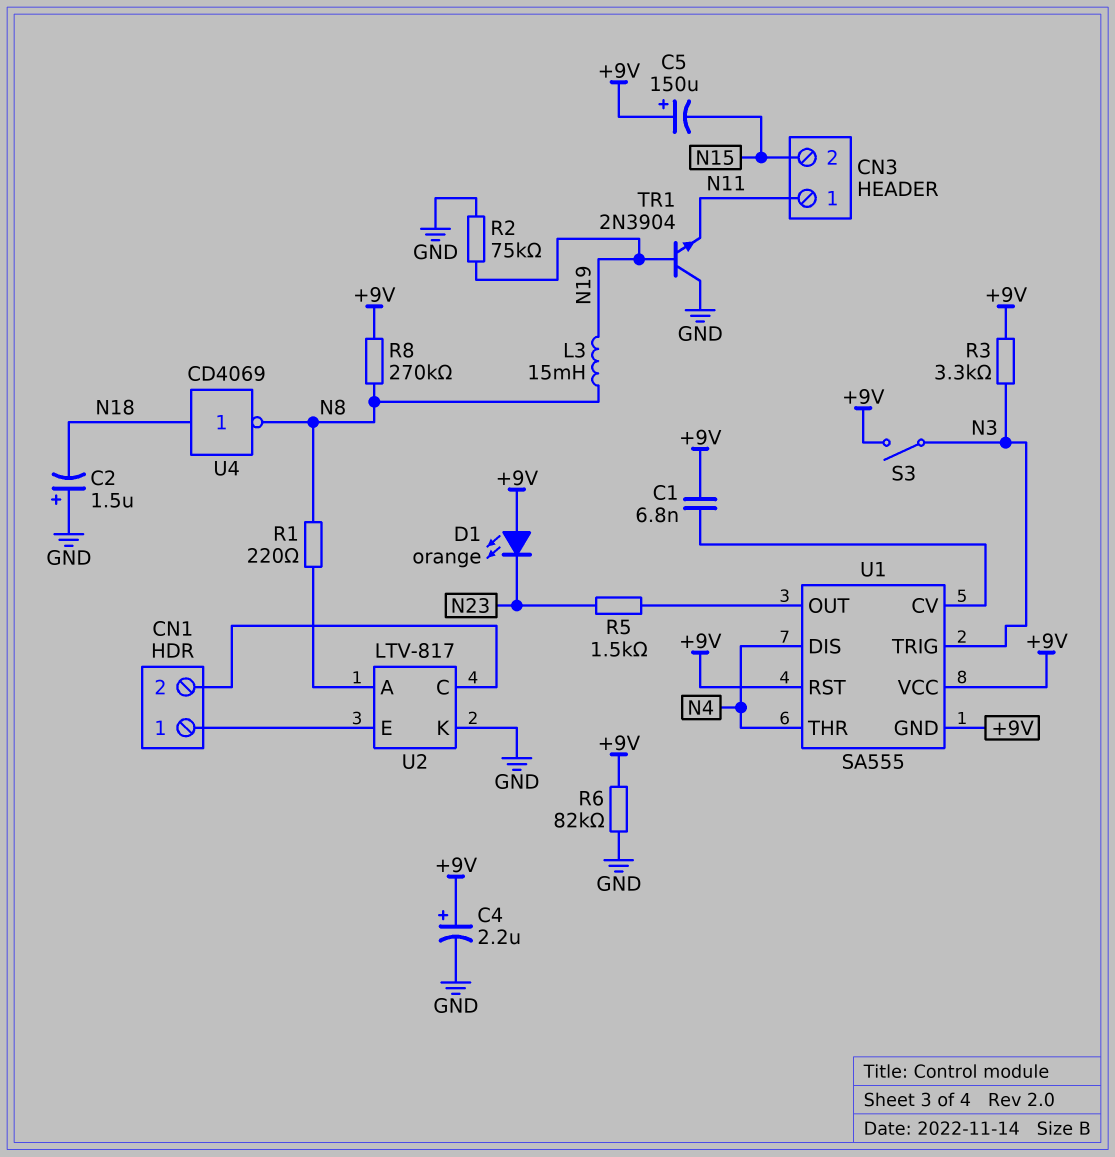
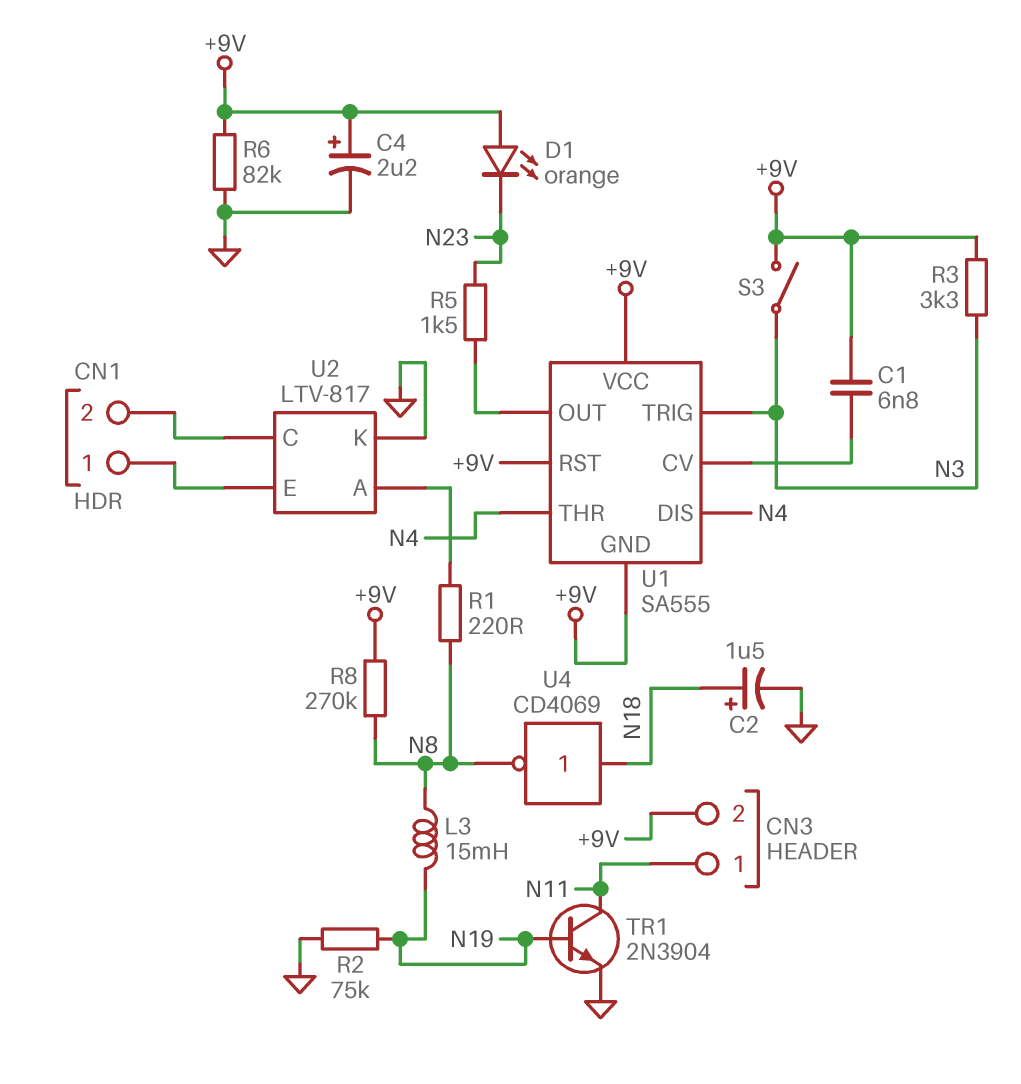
C2: 1.5uF (plus GND, minus N18) -> 1.5uF (plus N18, minus GND)
C5: 150uF (plus +9V, minus N15) -> none
CN3 pin 2: N15 -> +9V
TR1: NPN 2N3904 (B N19, C GND, E N11) -> NPN 2N3904 (B N19, C N11, E GND)

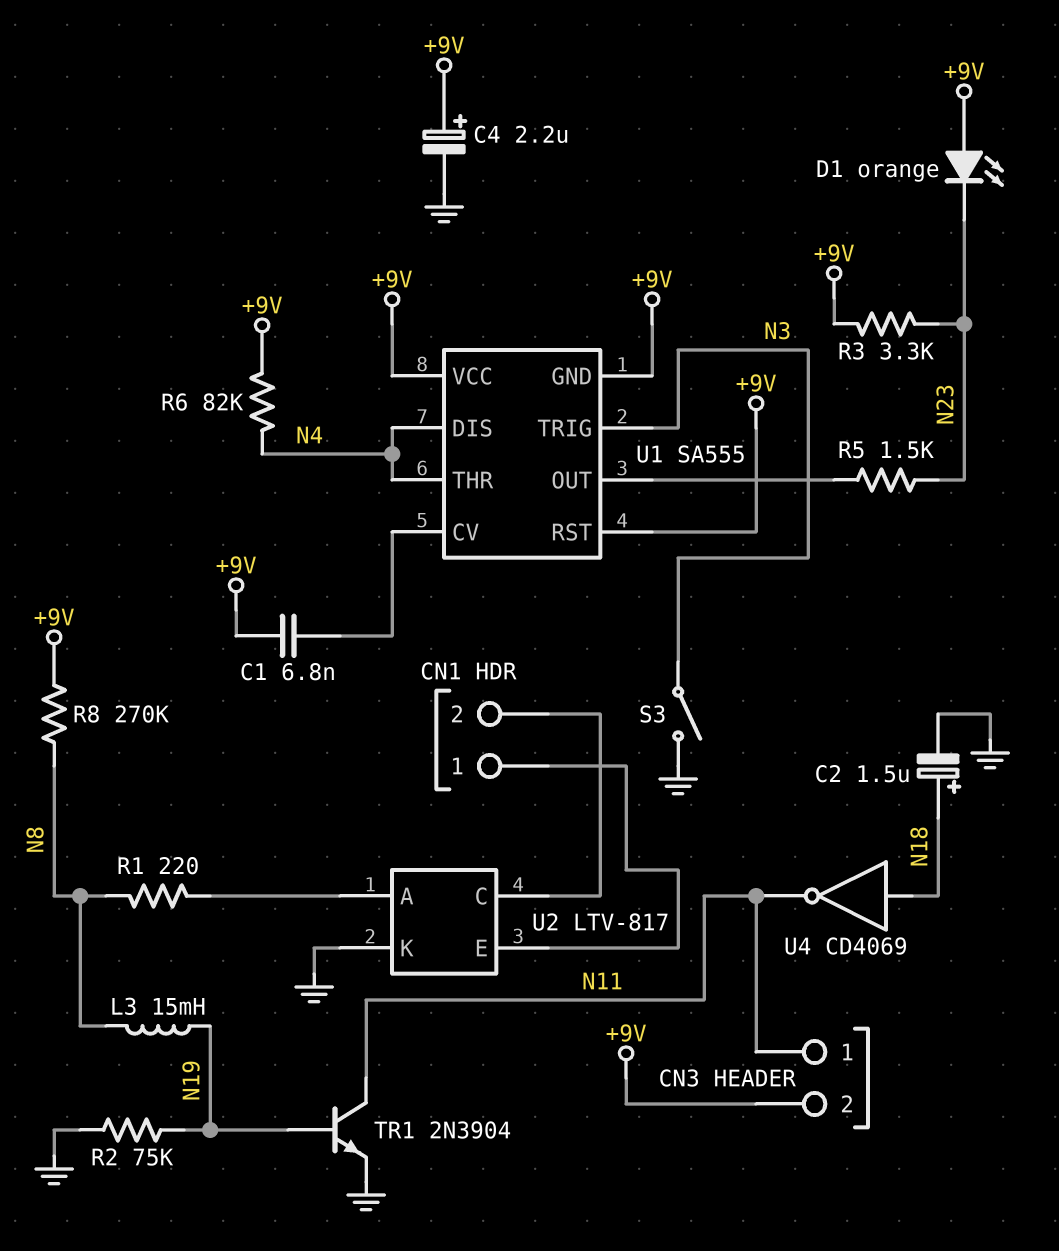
R3: 3.3k (+9V, N3) -> 3.3k (+9V, N23)
R6: 82k (+9V, GND) -> 82k (+9V, N4)
S3: switch (+9V, N3) -> switch (GND, N3)
U4: NOT CD4069 (in N18, out N8) -> NOT CD4069 (in N18, out N11)

